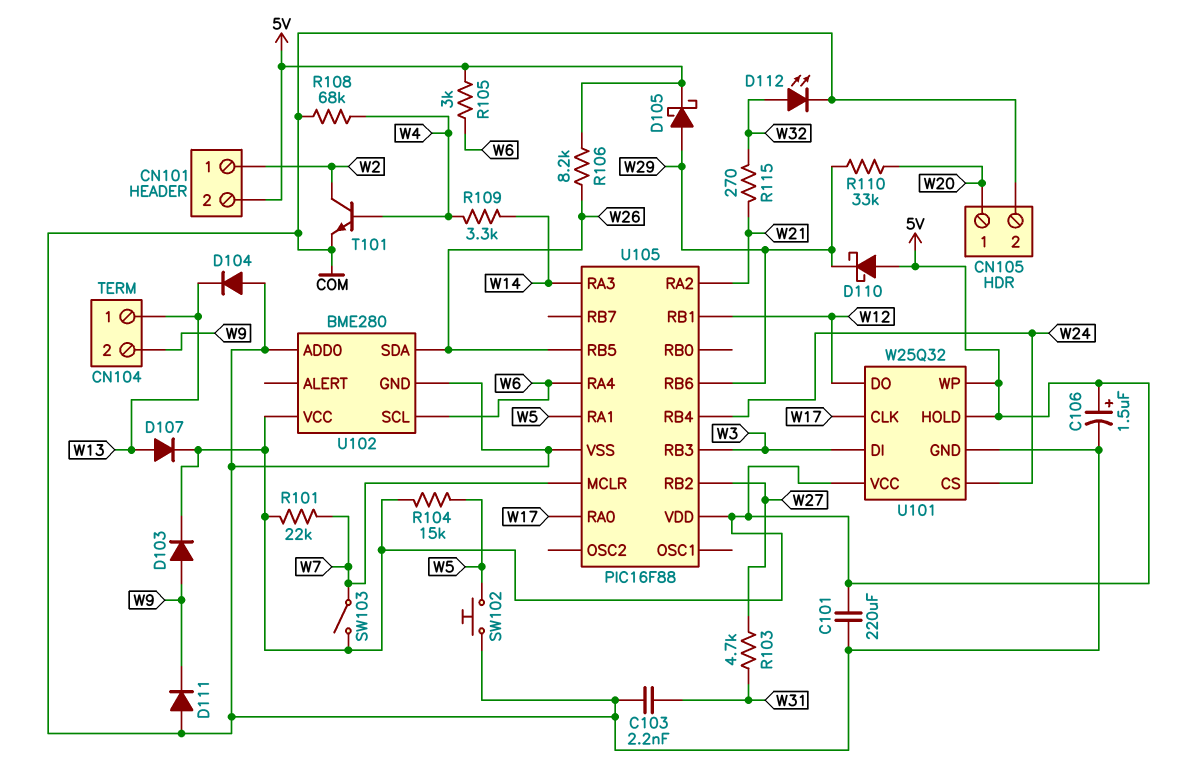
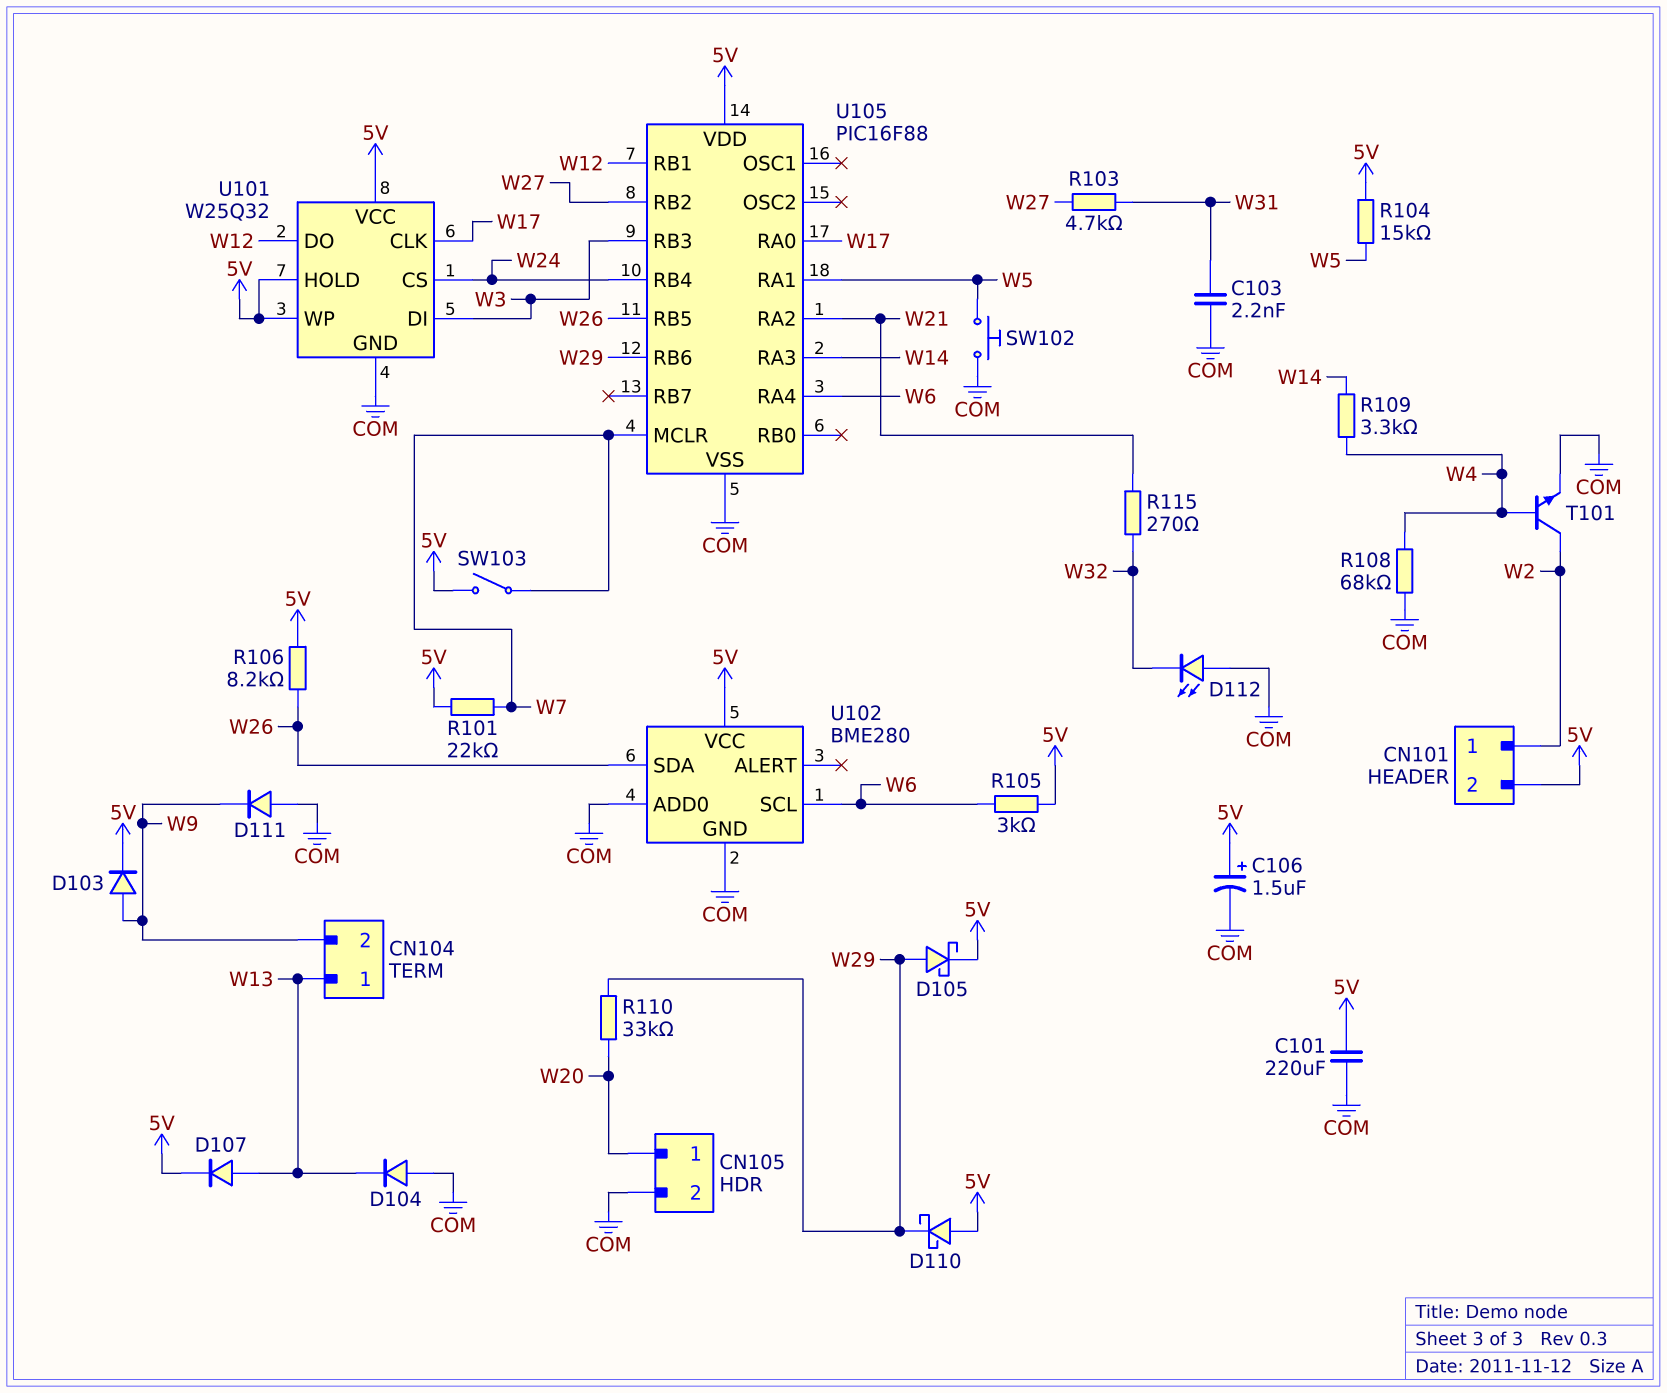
D112: LED (A W32, K COM) -> LED (A COM, K W32)

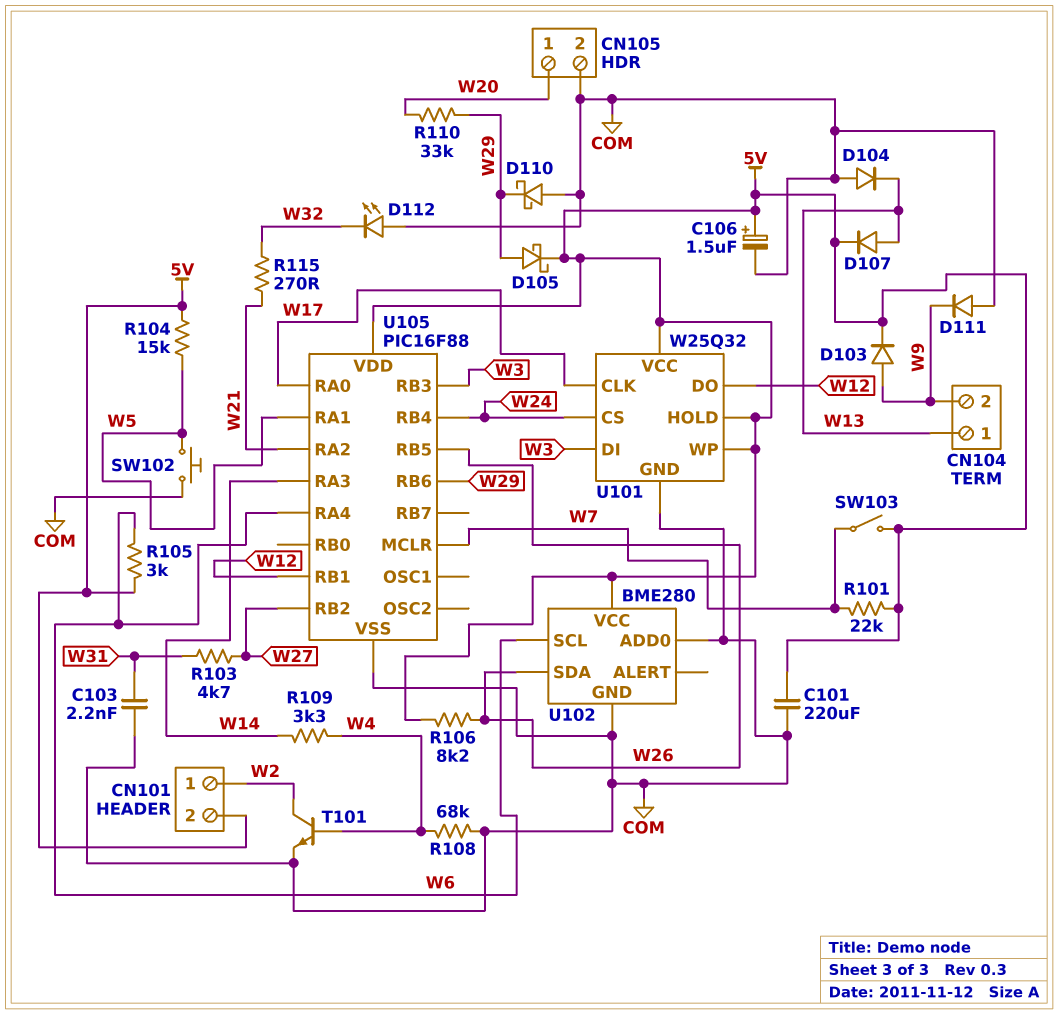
D110: schottky (A 5V, K W29) -> schottky (A COM, K W29)

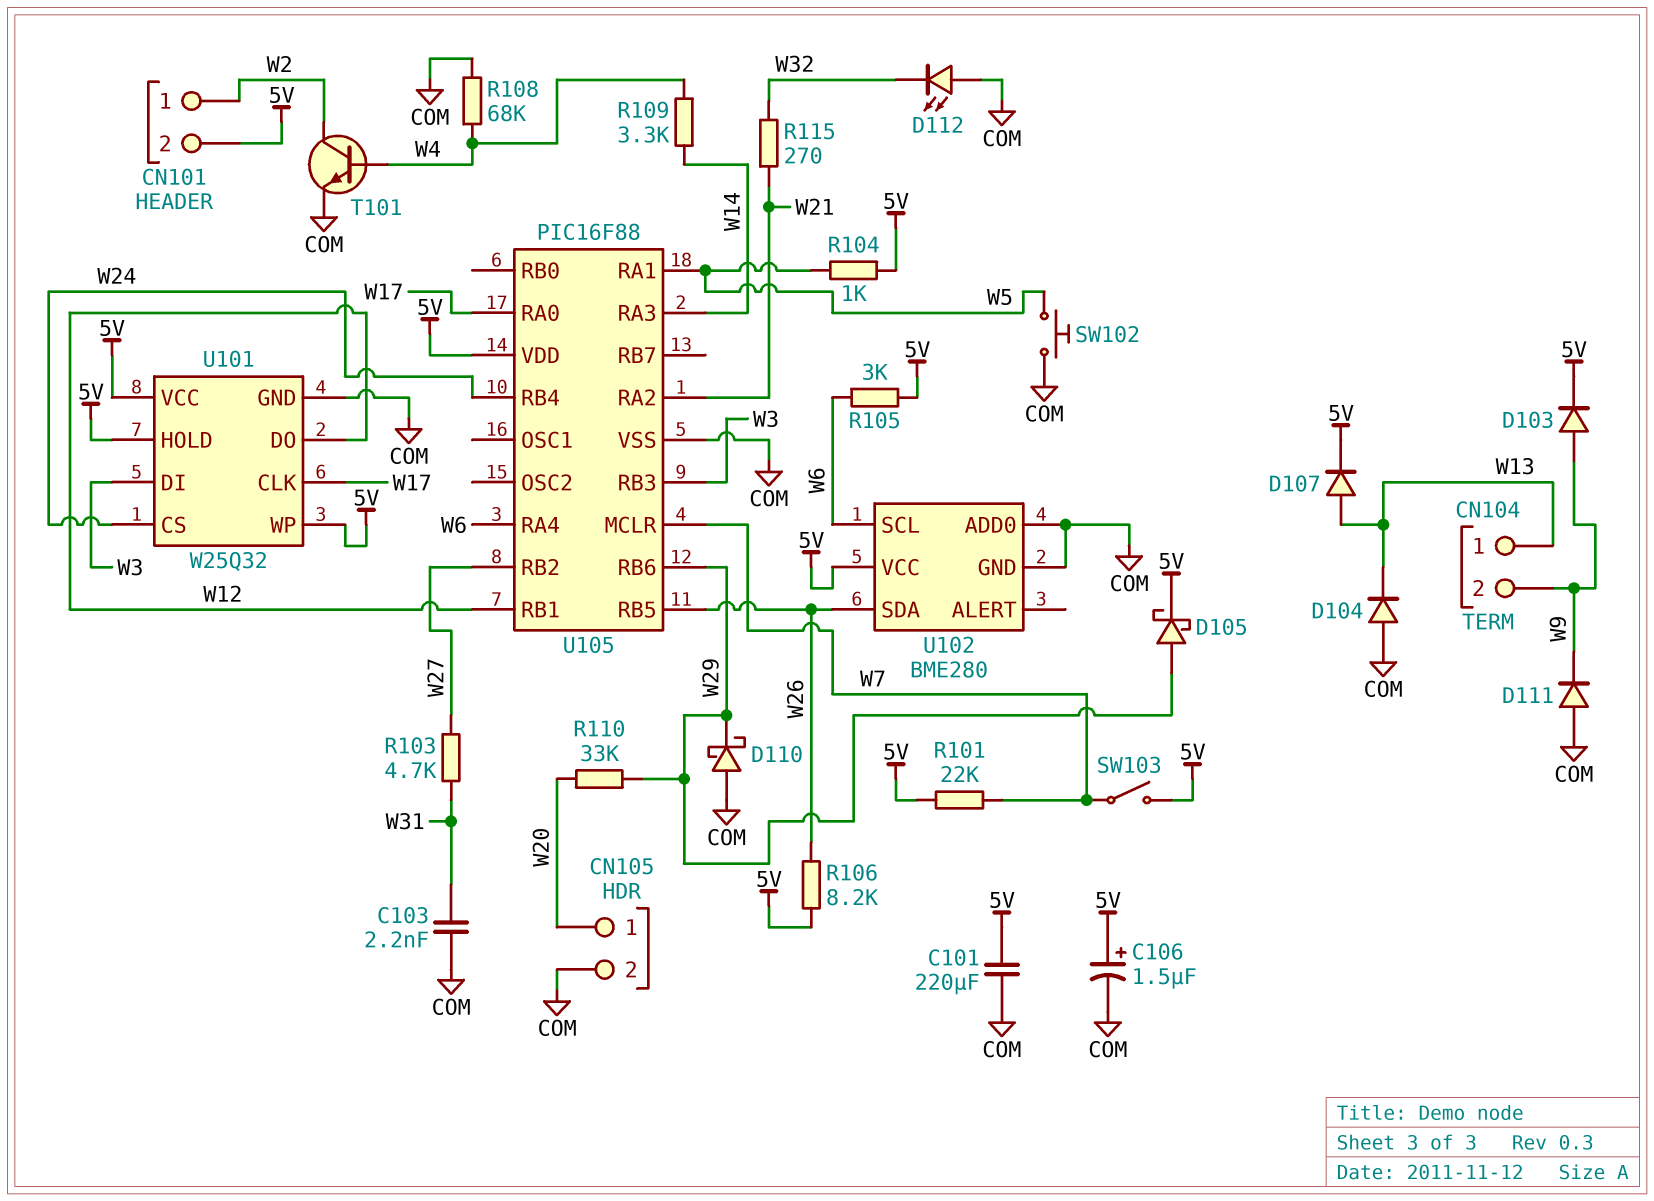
R104: 15k (5V, W5) -> 1k (5V, W5)

